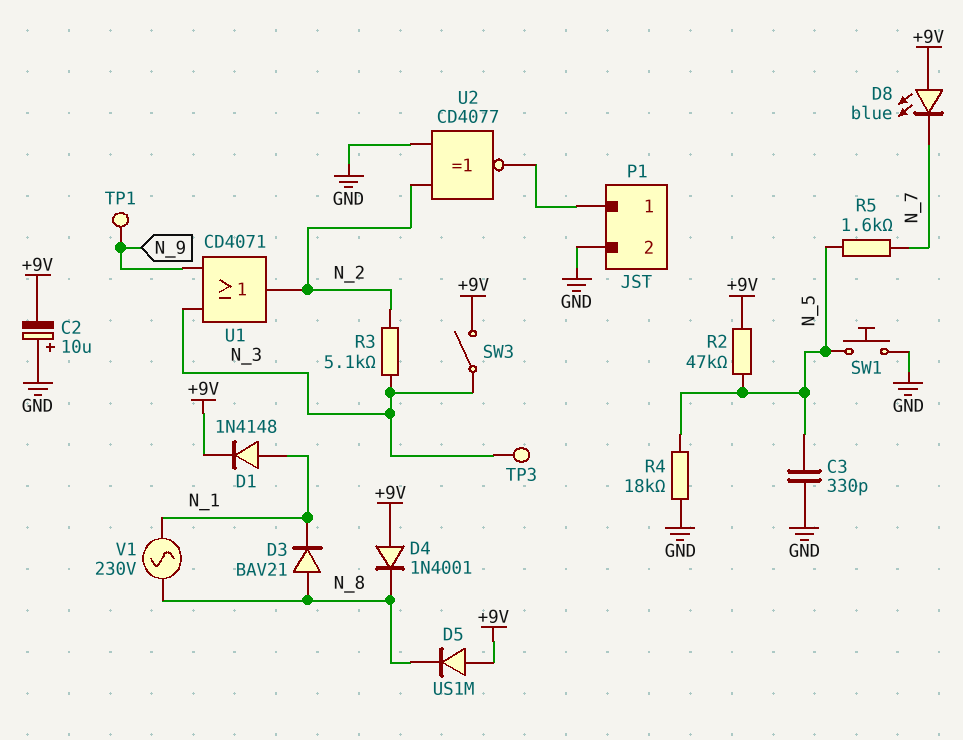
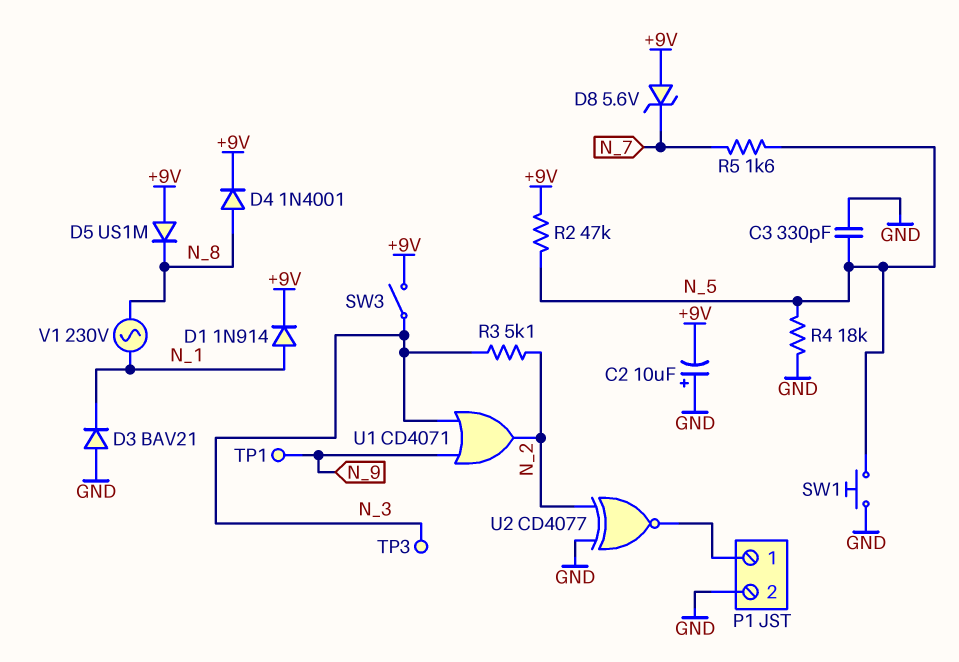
D1: diode 1N4148 (A N_1, K +9V) -> diode 1N914 (A N_1, K +9V)
D3: diode BAV21 (A N_8, K N_1) -> diode BAV21 (A GND, K N_1)
D4: diode 1N4001 (A +9V, K N_8) -> diode 1N4001 (A N_8, K +9V)
D8: LED blue (A +9V, K N_7) -> zener 5.6V (A +9V, K N_7)

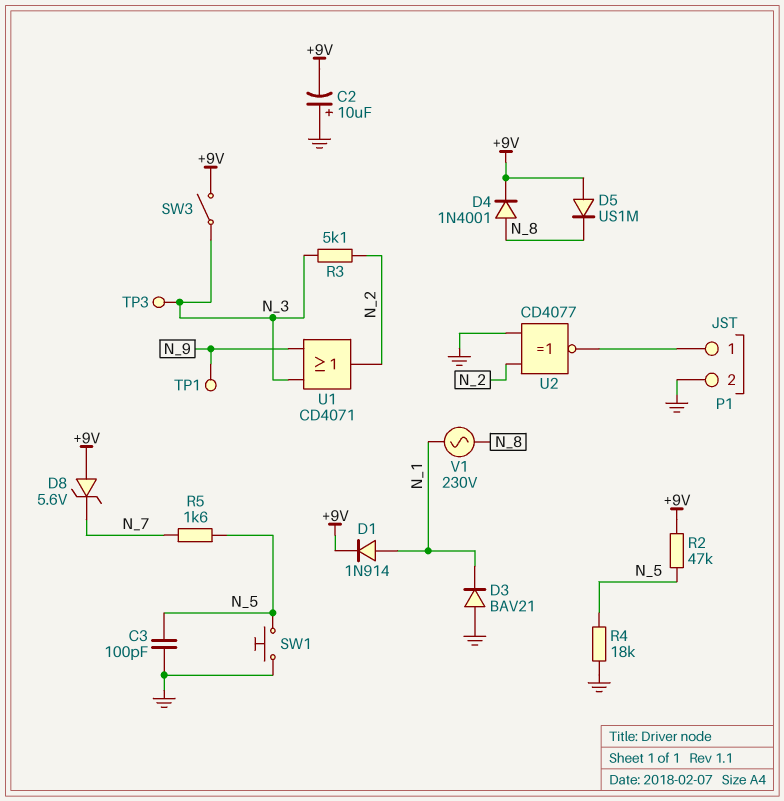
C3: 330pF (GND, N_5) -> 100pF (GND, N_5)

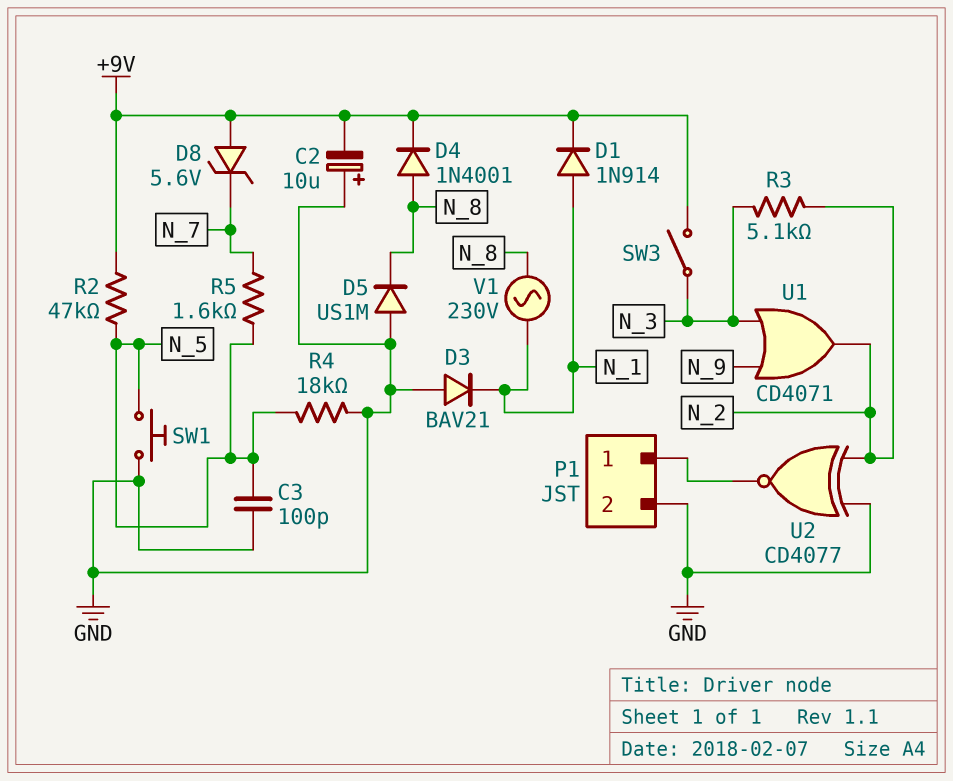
D5: diode US1M (A +9V, K N_8) -> diode US1M (A GND, K N_8)
TP1: test point (N_9) -> none
TP3: test point (N_3) -> none

